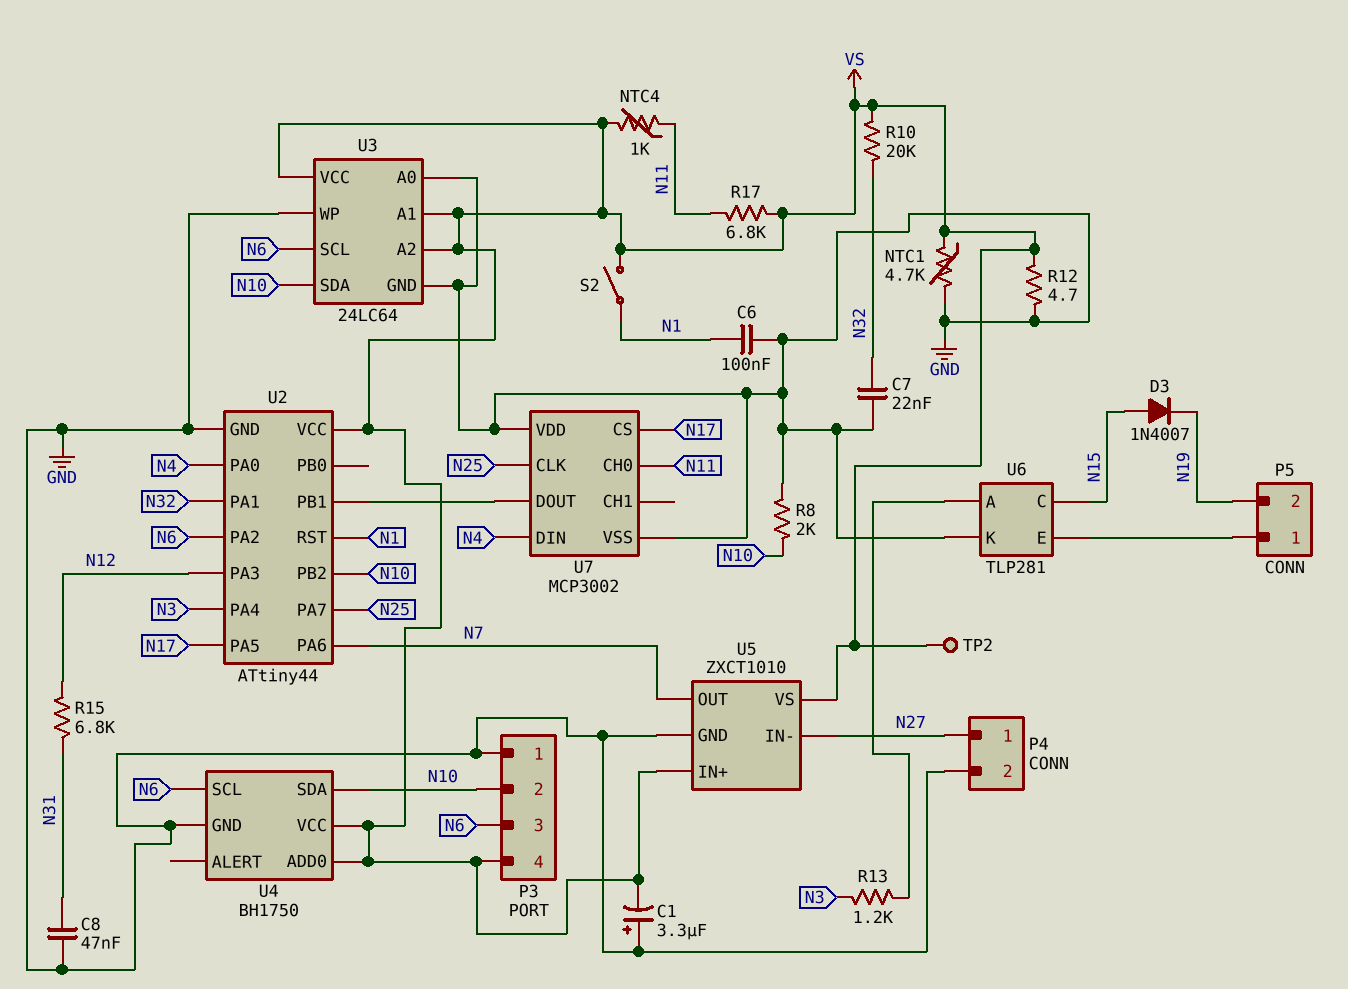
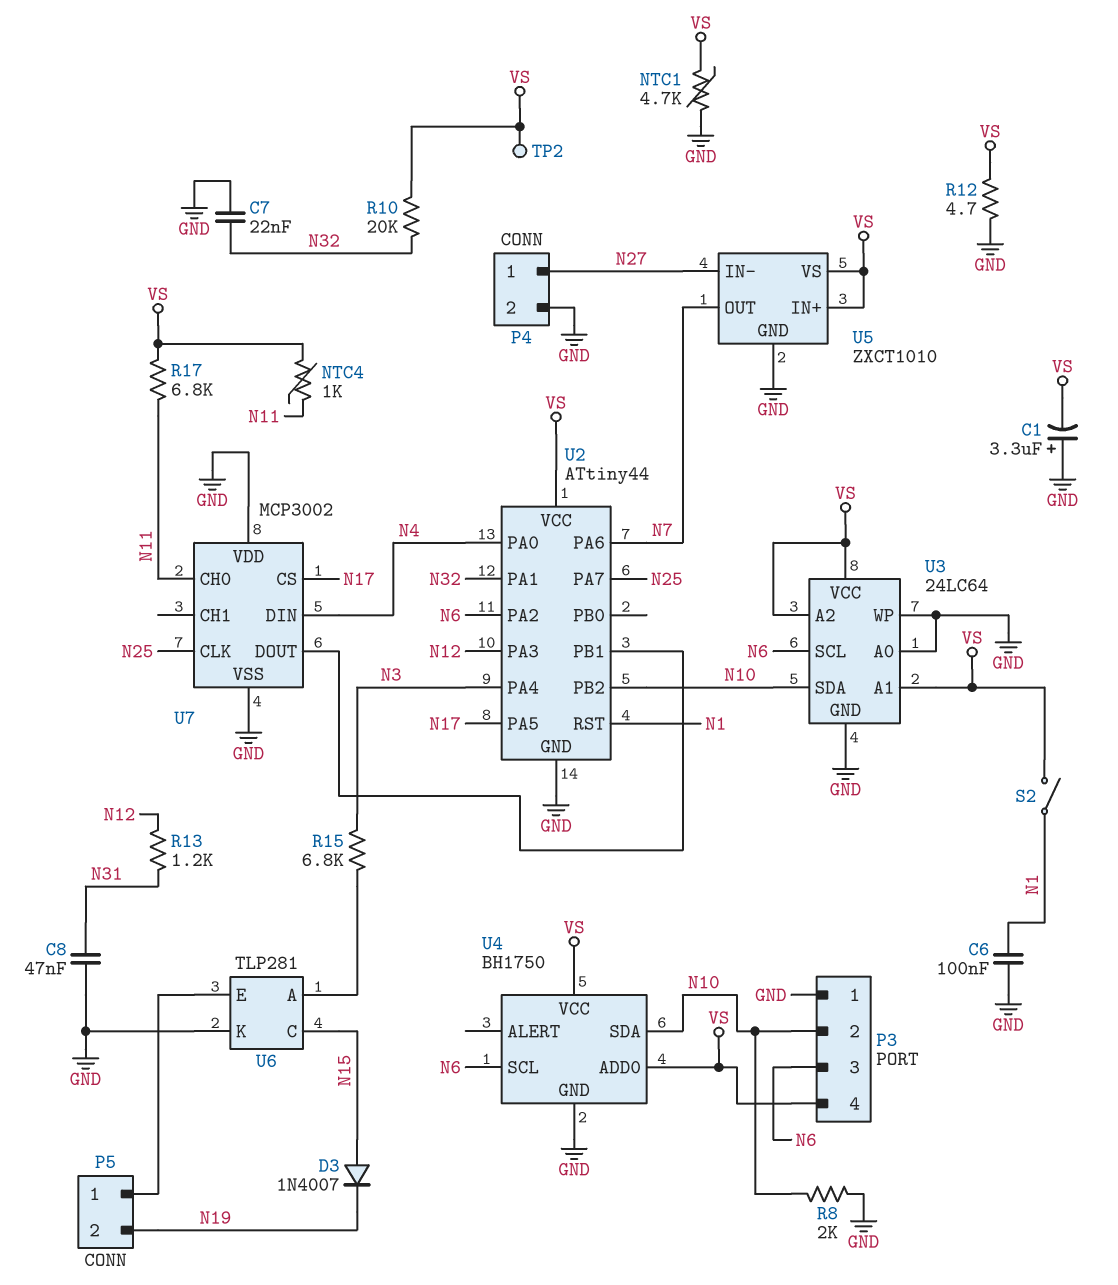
R13: 1.2k (N3, U6/A) -> 1.2k (N12, N31)
R15: 6.8k (N12, N31) -> 6.8k (N3, U6/A)

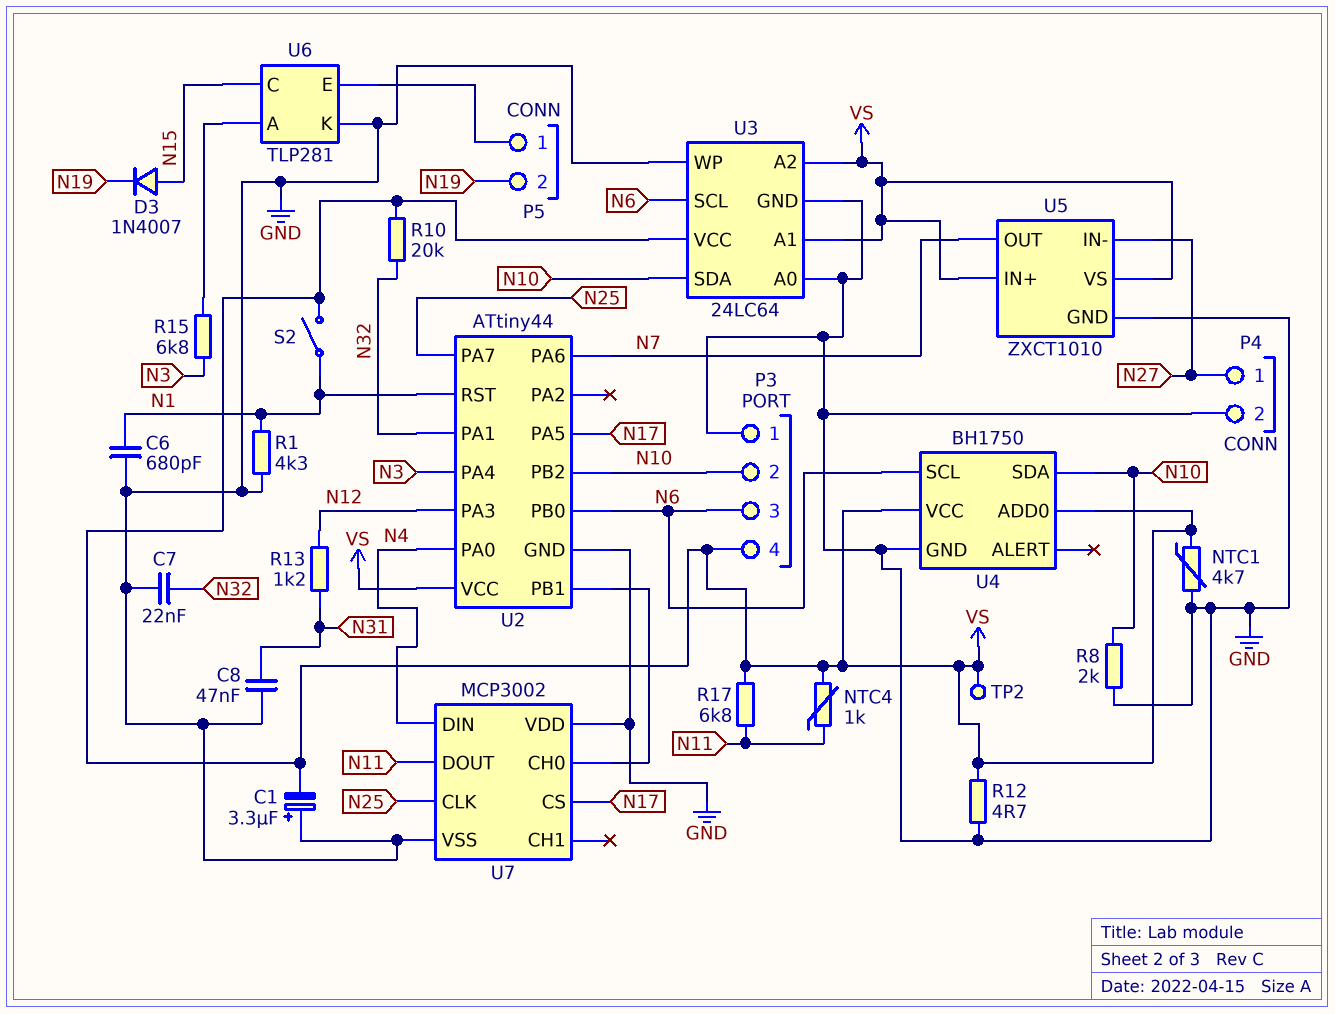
C6: 100nF (GND, N1) -> 680pF (GND, N1)
R1: none -> 4.3k (GND, N1)
U2 pin PA2: N6 -> none
U2 pin PB0: none -> N6
U7 pin CH0: N11 -> U2/PB1
U7 pin DOUT: U2/PB1 -> N11

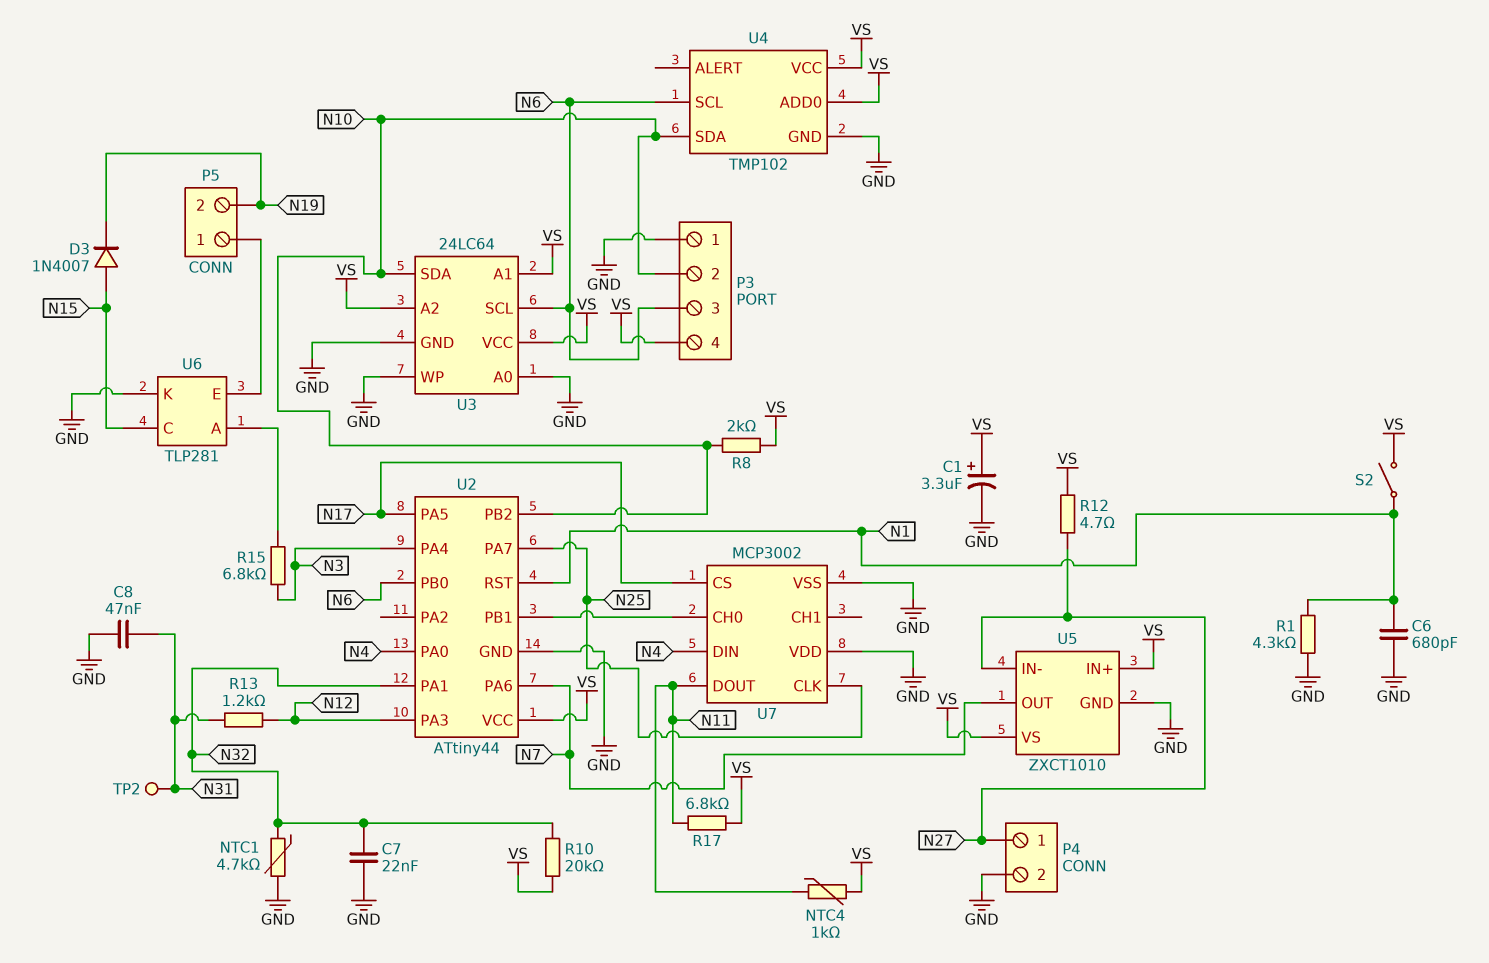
C1: 3.3uF (plus GND, minus VS) -> 3.3uF (plus VS, minus GND)
NTC1: 4.7k (GND, VS) -> 4.7k (GND, N32)
R8: 2k (GND, N10) -> 2k (N10, VS)
R12: 4.7 (GND, VS) -> 4.7 (N27, VS)
TP2: test point (VS) -> test point (N31)
U4: BH1750 -> TMP102

